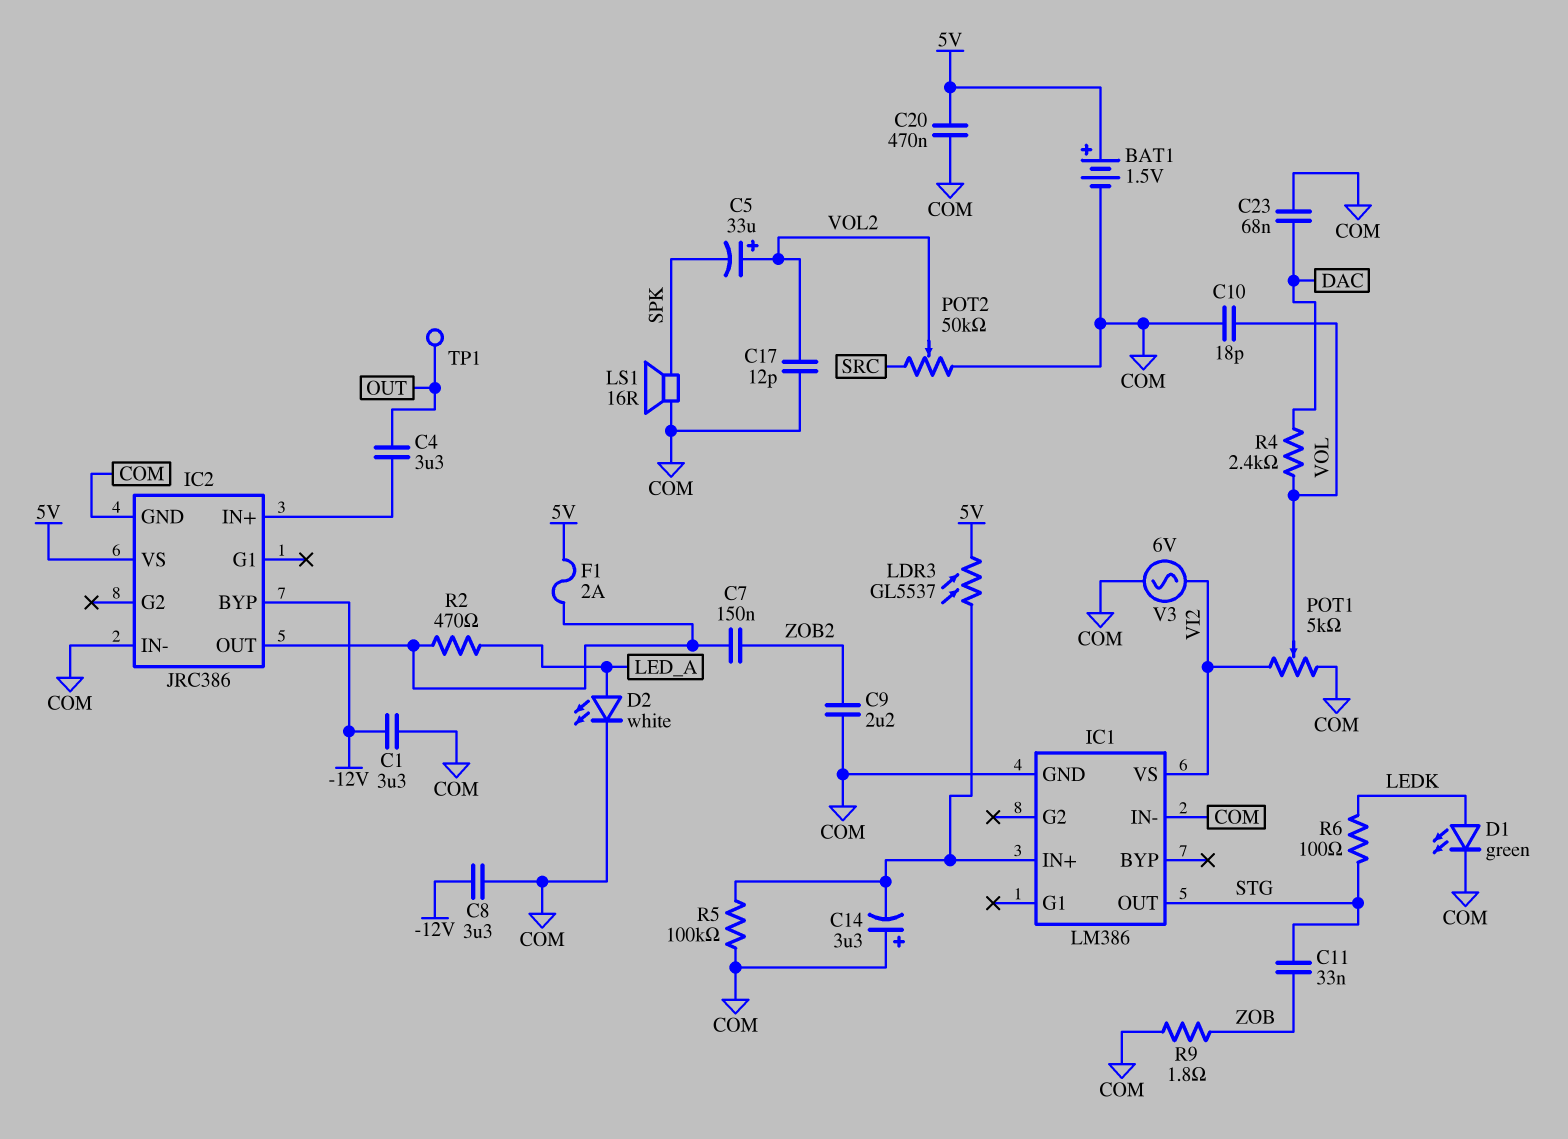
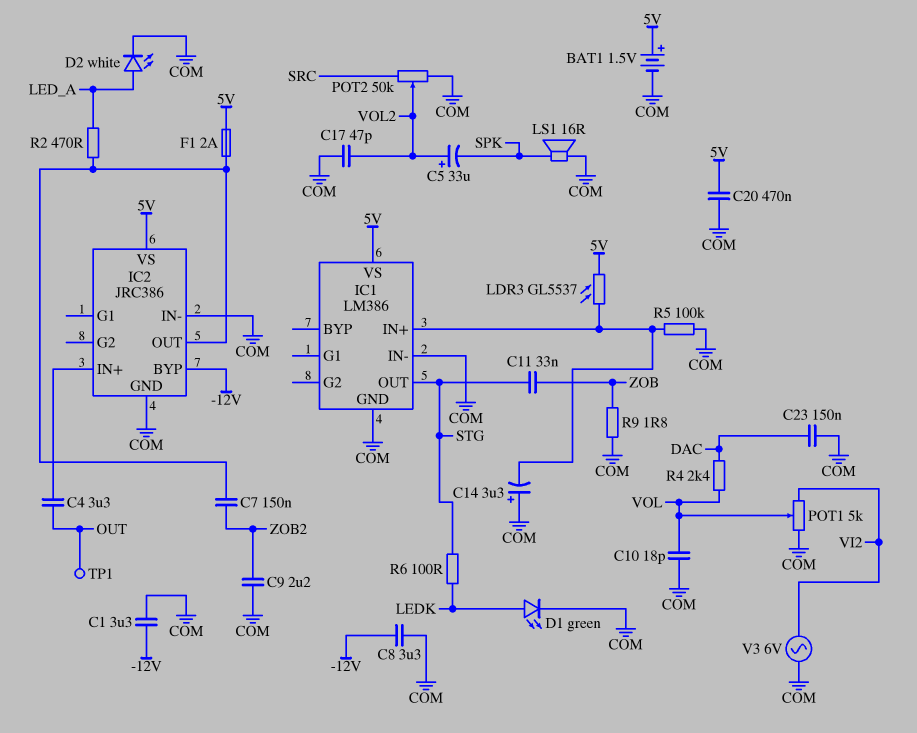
C17: 12pF (COM, VOL2) -> 47pF (COM, VOL2)
C23: 68nF (COM, DAC) -> 150nF (COM, DAC)
IC1 pin VS: VI2 -> 5V

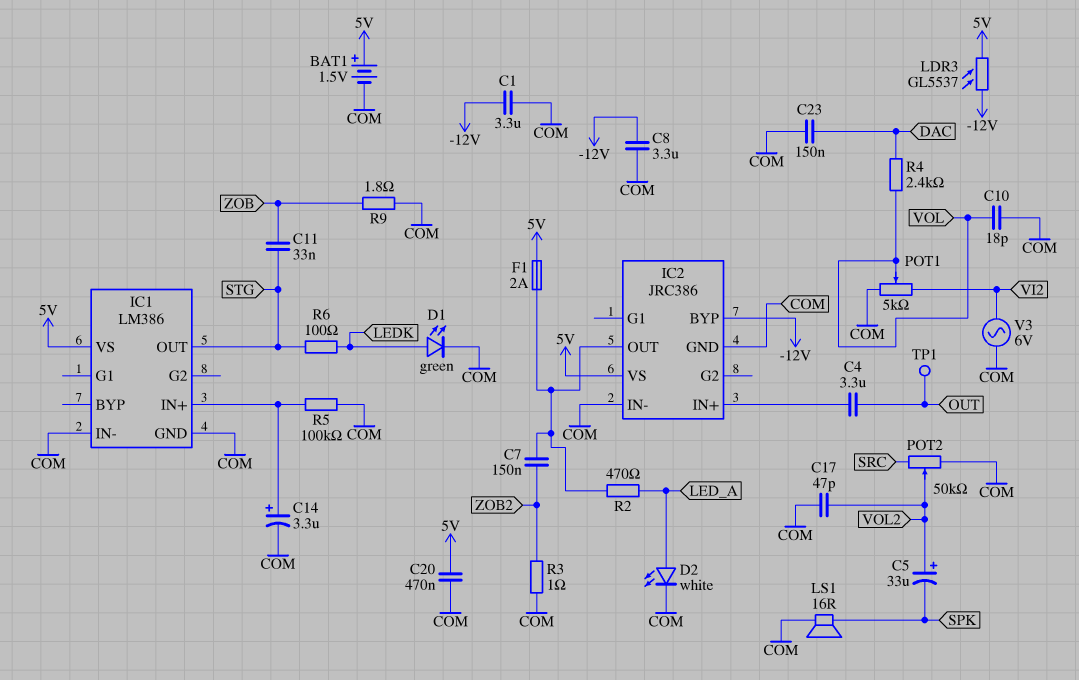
C9: 2.2uF (COM, ZOB2) -> none
C14: 3.3uF (plus COM, minus IC1/IN+) -> 3.3uF (plus IC1/IN+, minus COM)
LDR3: GL5537 (5V, IC1/IN+) -> GL5537 (-12V, 5V)
R3: none -> 1 (COM, ZOB2)

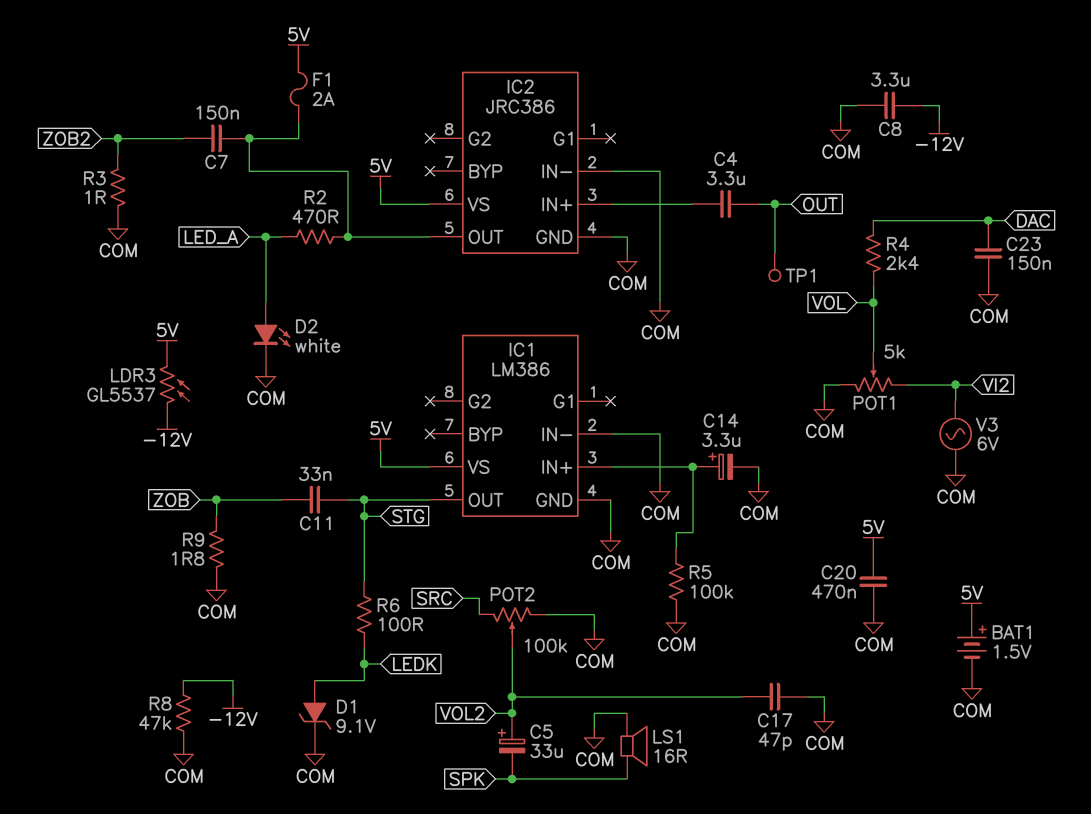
C1: 3.3uF (-12V, COM) -> none
C10: 18pF (COM, VOL) -> none
D1: LED green (A LEDK, K COM) -> zener 9.1V (A LEDK, K COM)
IC2 pin BYP: -12V -> none
POT2: 50k (COM, SRC, wiper VOL2) -> 100k (COM, SRC, wiper VOL2)
R8: none -> 47k (-12V, COM)

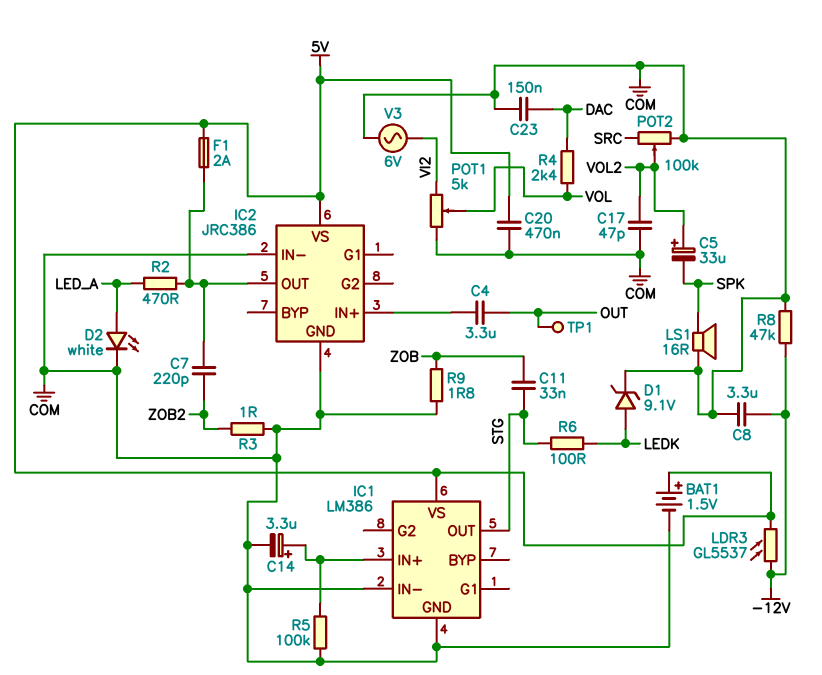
C7: 150nF (IC2/OUT, ZOB2) -> 220pF (IC2/OUT, ZOB2)

